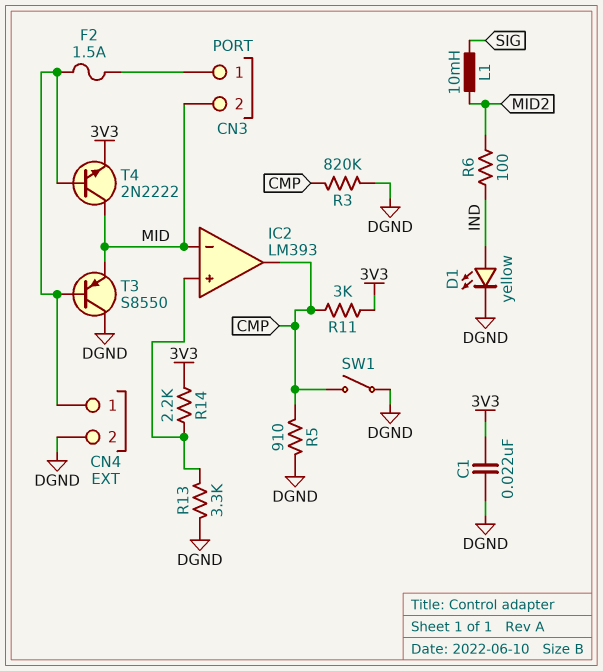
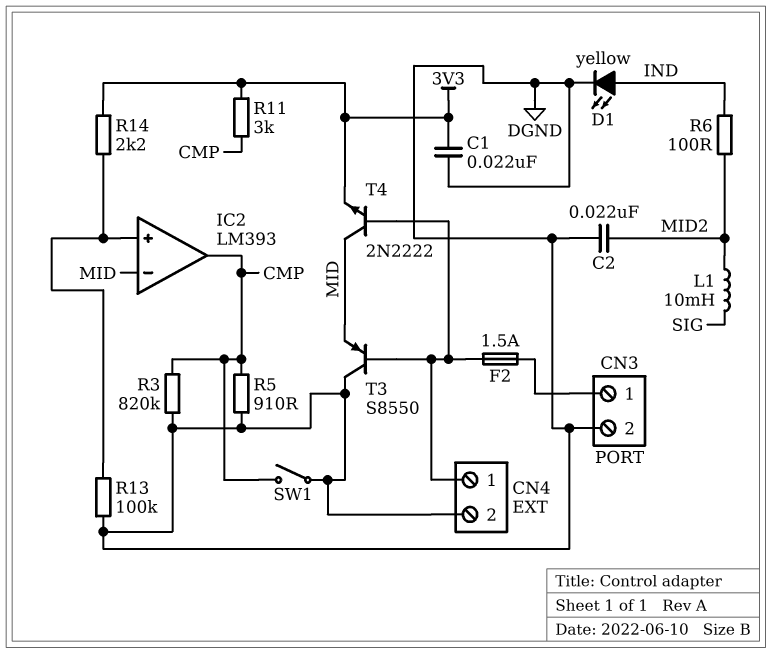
C2: none -> 22nF (DGND, MID2)
CN3 pin 2: MID -> DGND
R13: 3.3k (DGND, IC2/in+) -> 100k (DGND, IC2/in+)

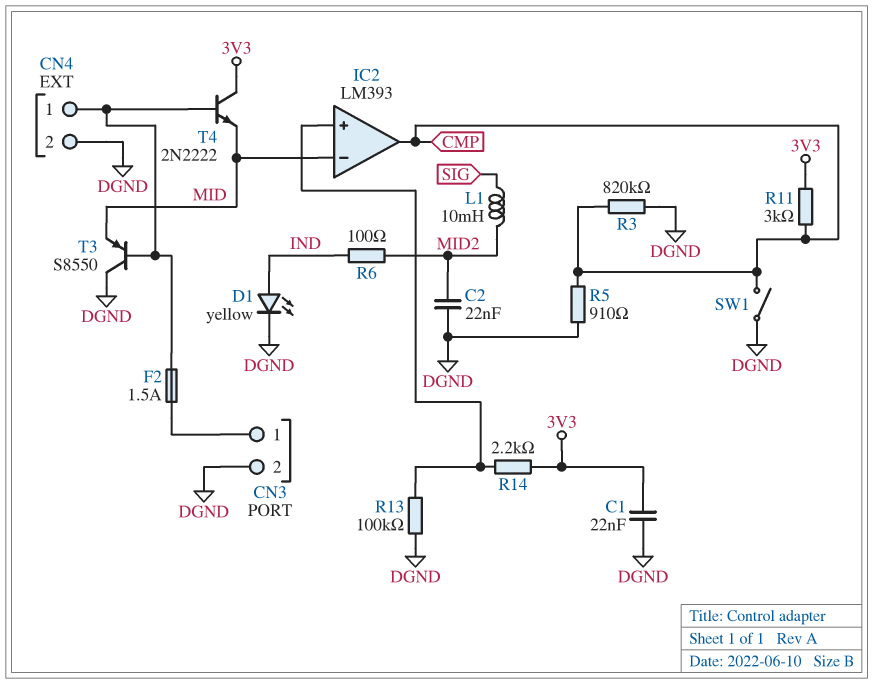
T4: NPN 2N2222 (B CN4/1, C MID, E 3V3) -> NPN 2N2222 (B CN4/1, C 3V3, E MID)

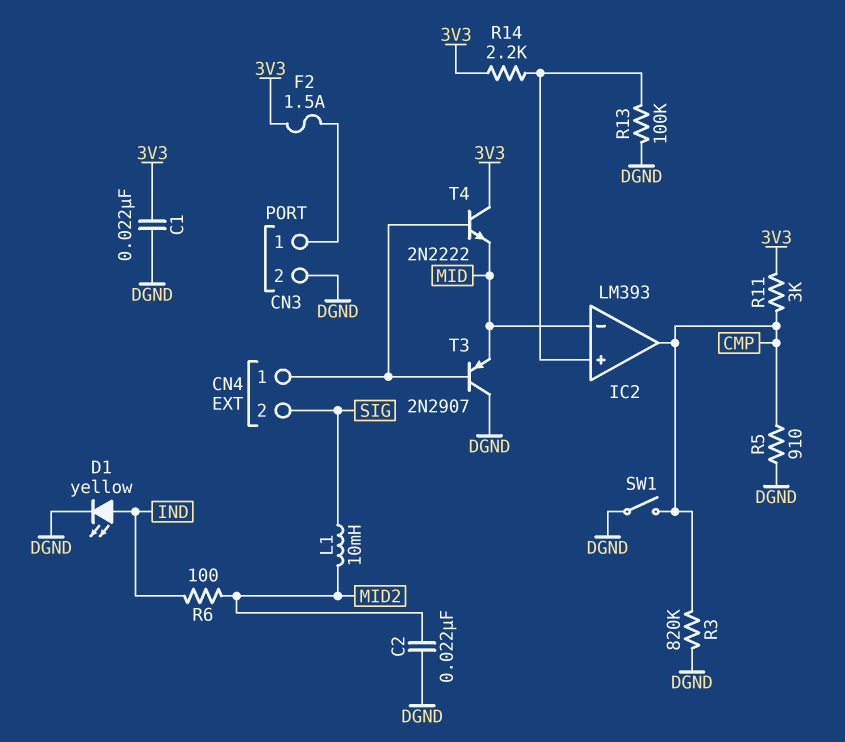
CN4 pin 2: DGND -> SIG
F2: 1.5A (CN3/1, CN4/1) -> 1.5A (3V3, CN3/1)
T3: PNP S8550 (B CN4/1, C DGND, E MID) -> PNP 2N2907 (B CN4/1, C DGND, E MID)

